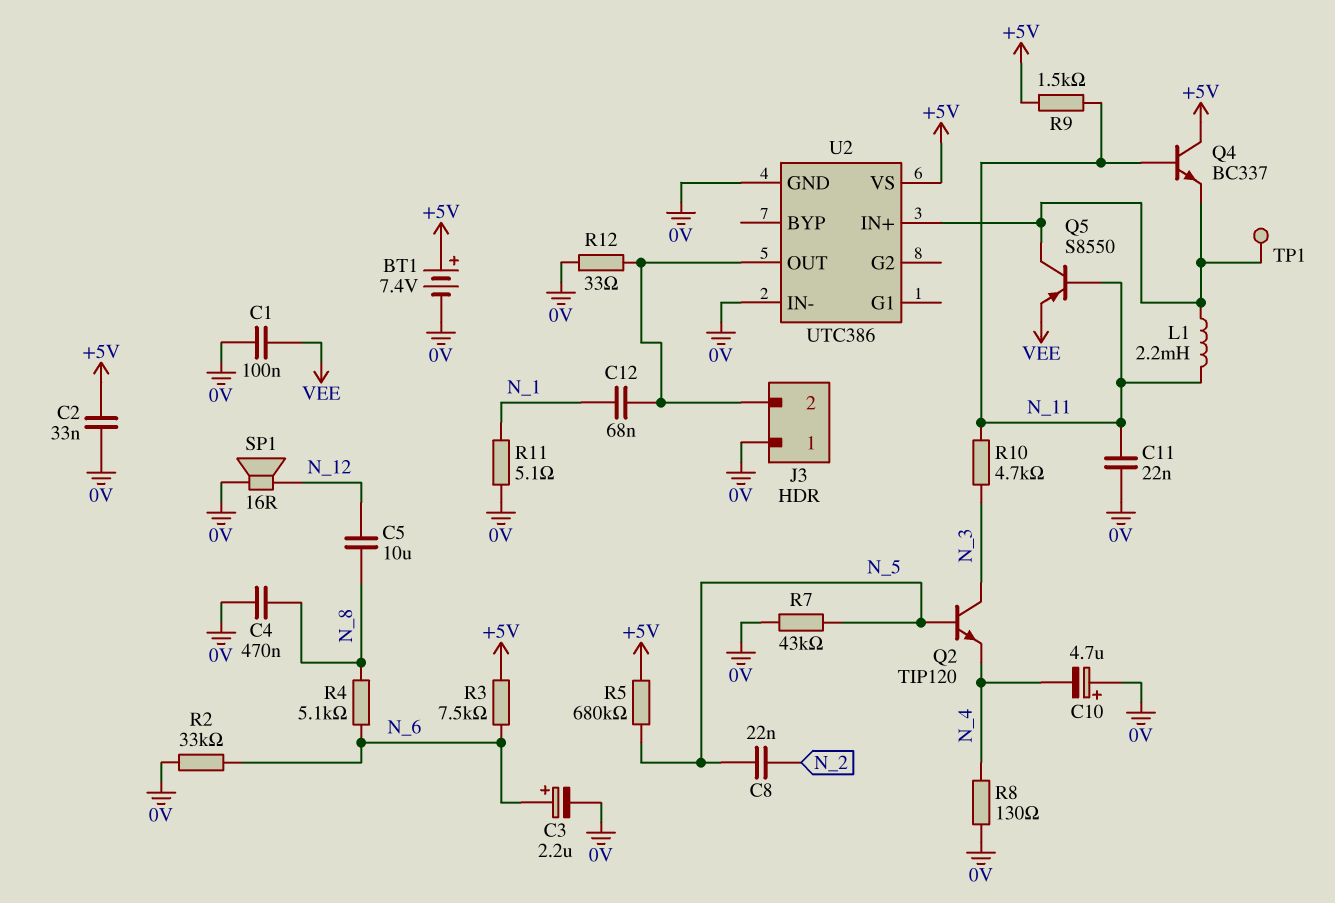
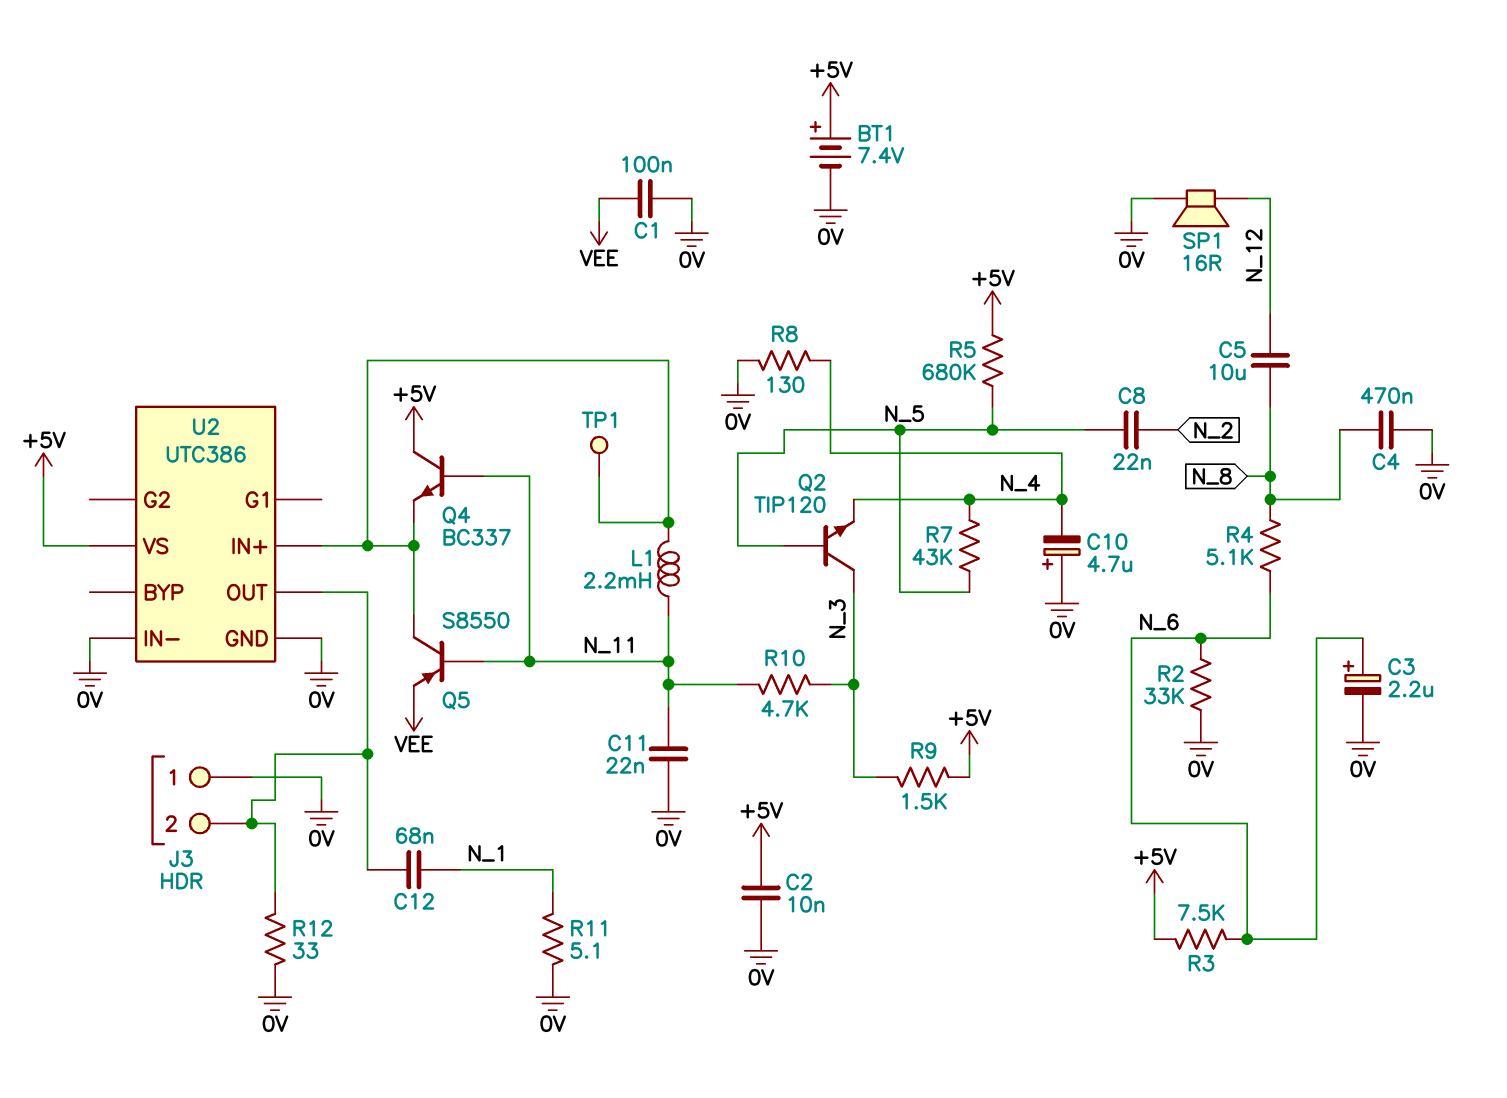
C2: 33nF (+5V, 0V) -> 10nF (+5V, 0V)
R7: 43k (0V, N_5) -> 43k (N_4, N_5)
R9: 1.5k (+5V, N_11) -> 1.5k (+5V, N_3)

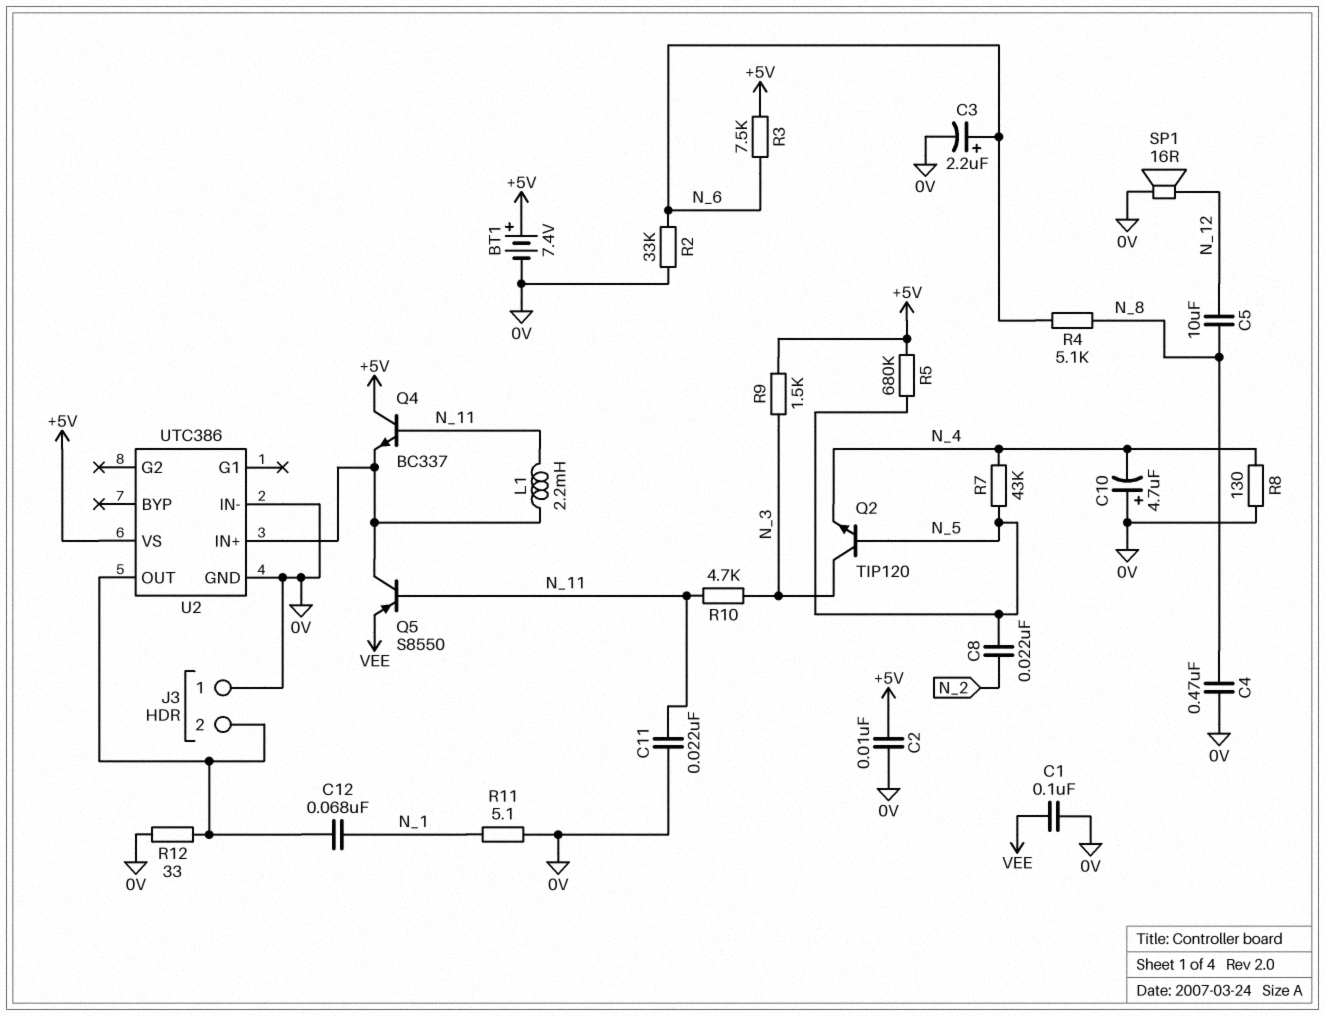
TP1: test point (U2/IN+) -> none

